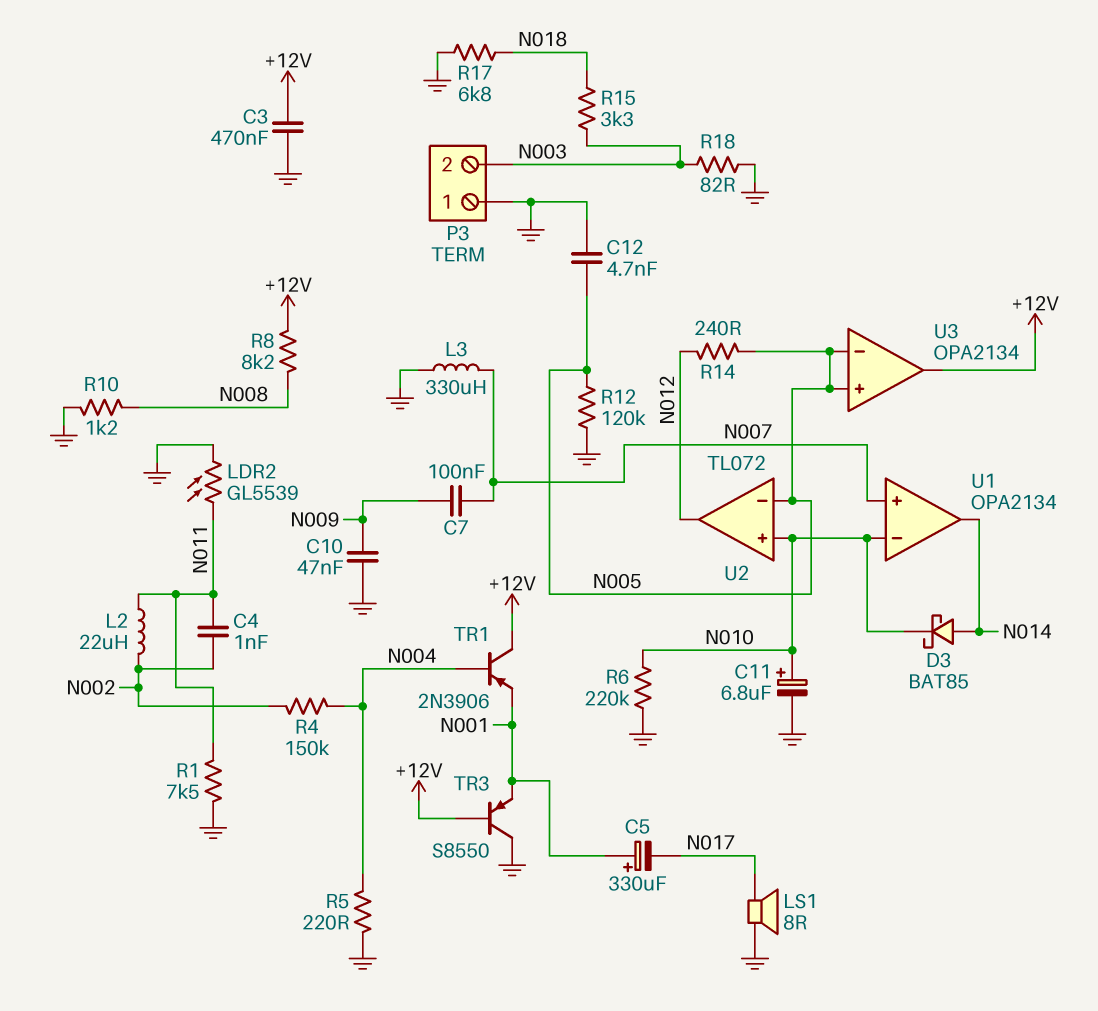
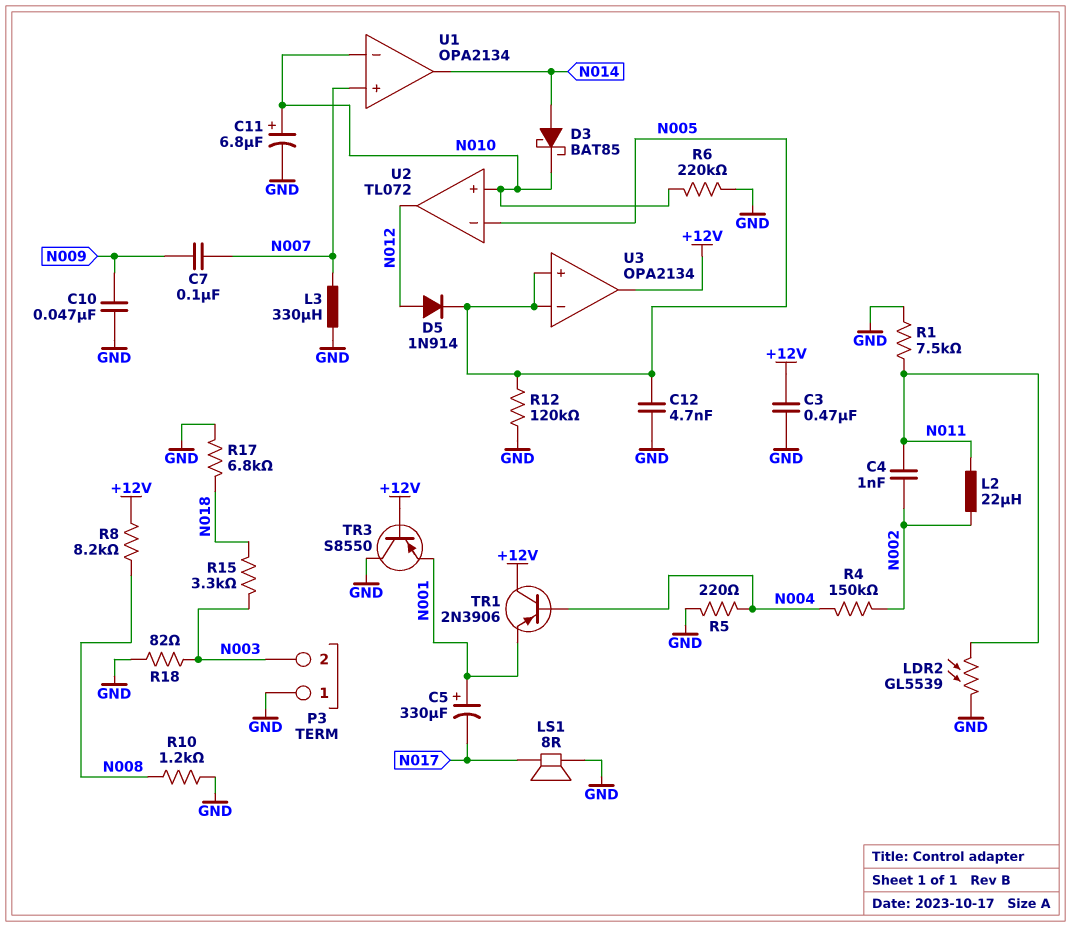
D5: none -> diode 1N914 (A N012, K N005)
R14: 240 (N005, N012) -> none

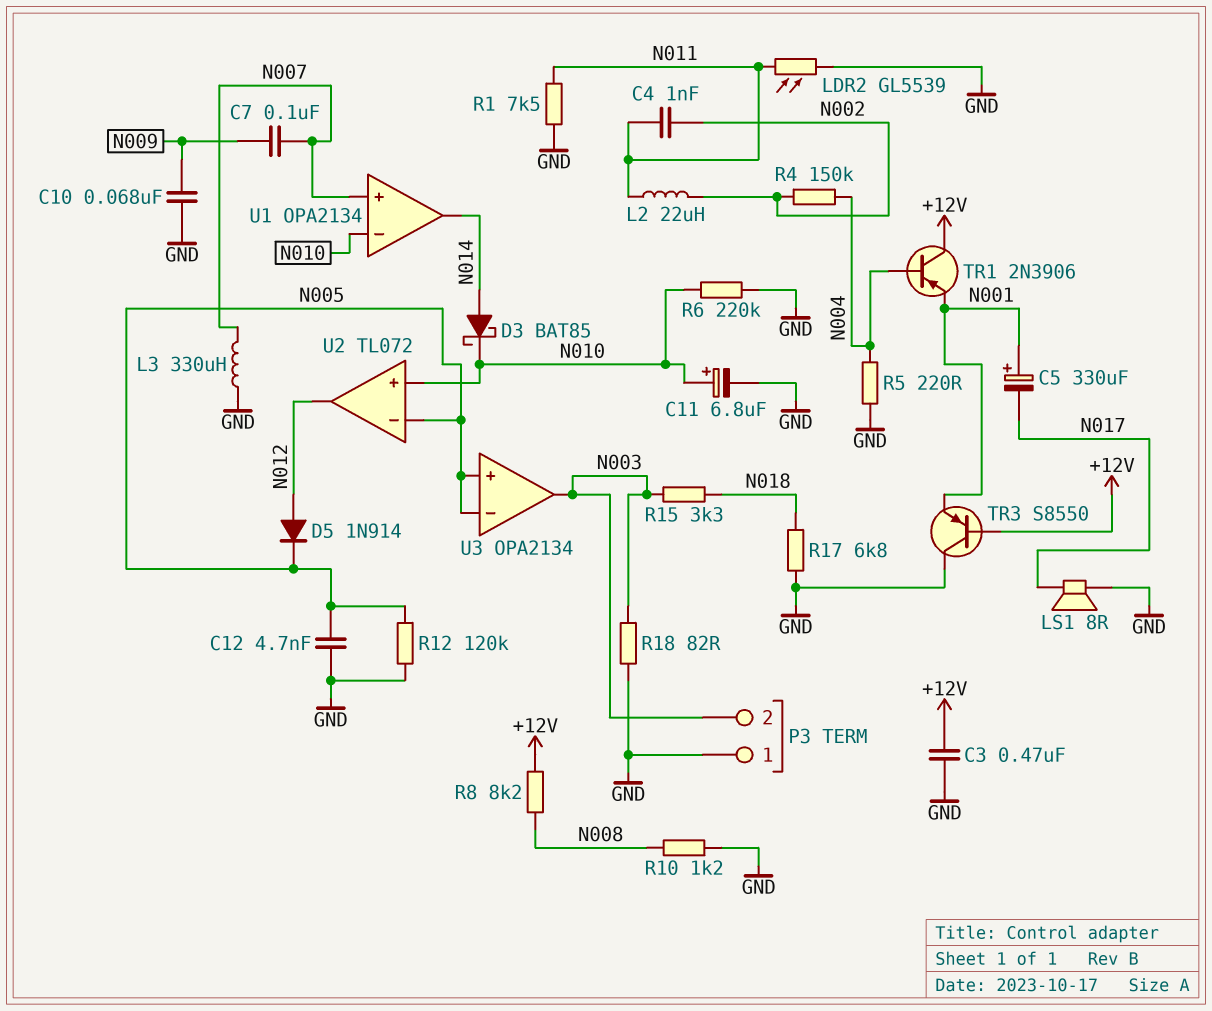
C10: 47nF (GND, N009) -> 68nF (GND, N009)
U3 pin out: +12V -> N003

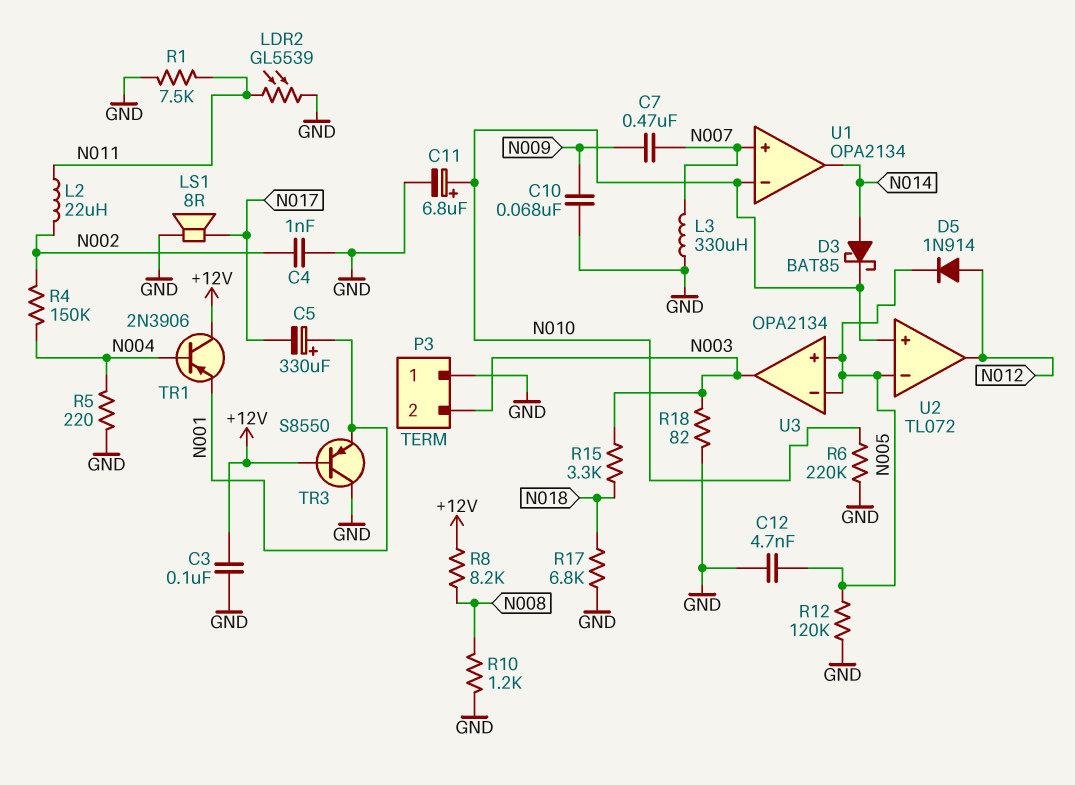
C3: 470nF (+12V, GND) -> 100nF (+12V, GND)
C4: 1nF (N002, N011) -> 1nF (GND, N002)
C7: 100nF (N007, N009) -> 470nF (N007, N009)

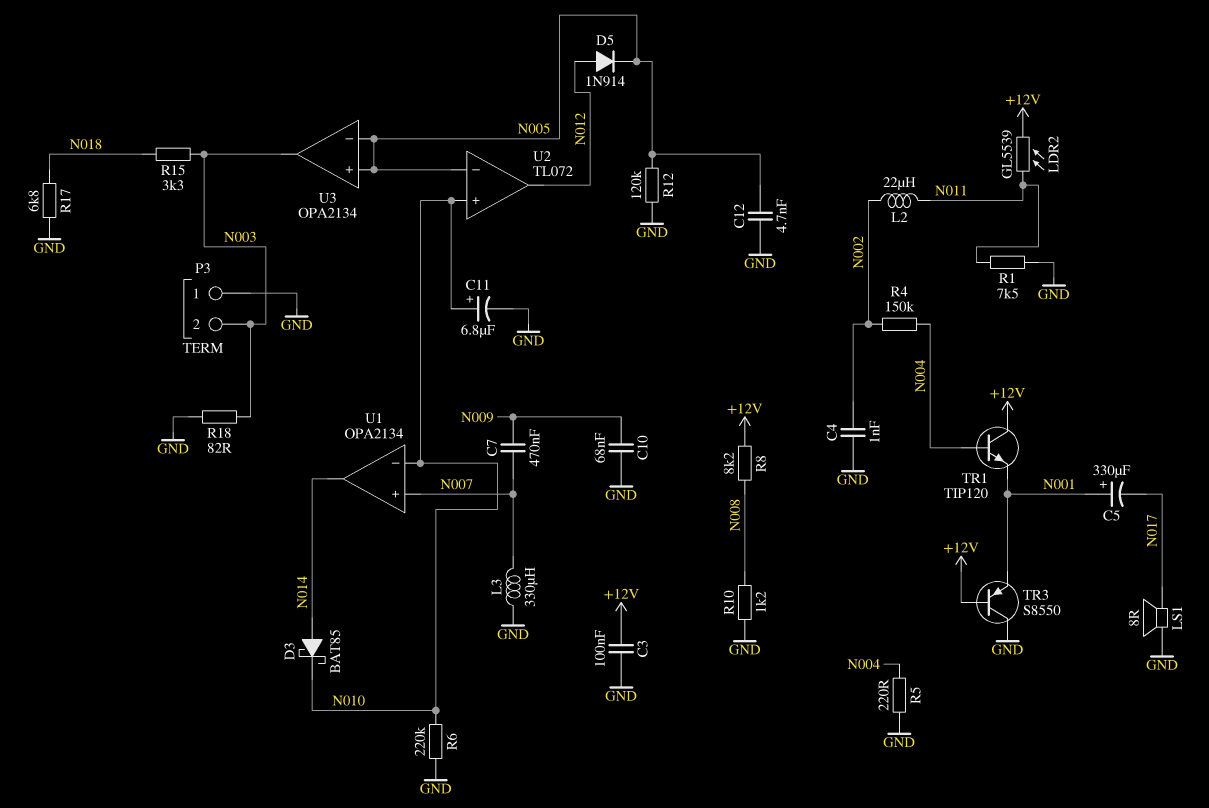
LDR2: GL5539 (GND, N011) -> GL5539 (+12V, N011)
TR1: PNP 2N3906 (B N004, C +12V, E N001) -> NPN TIP120 (B N004, C +12V, E N001)

